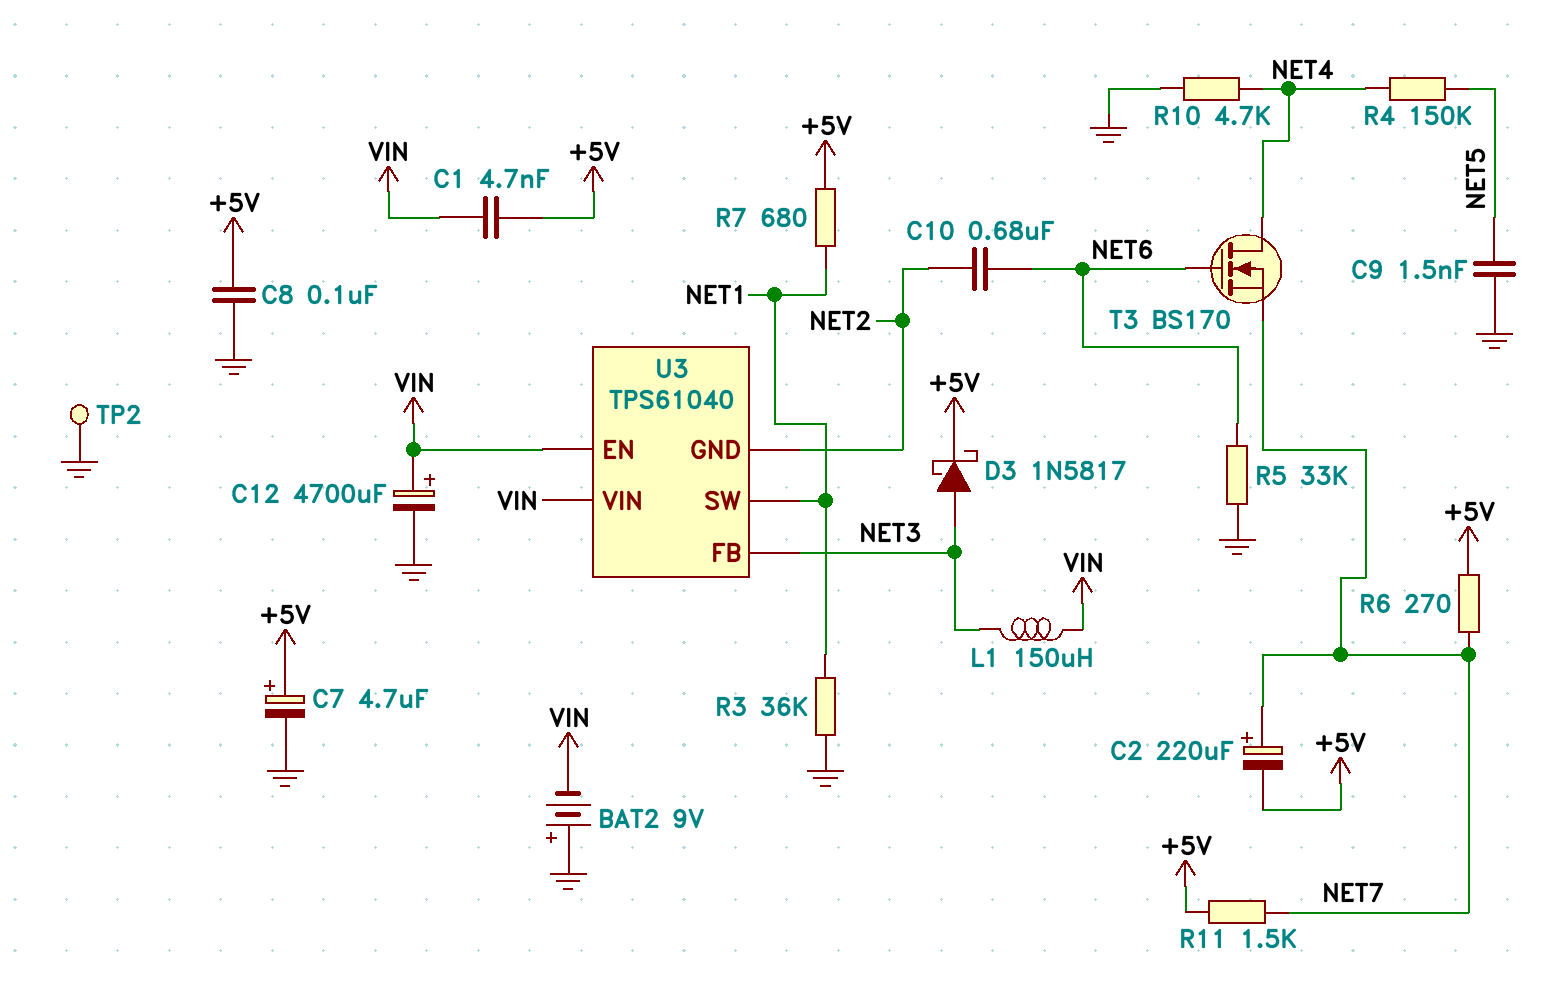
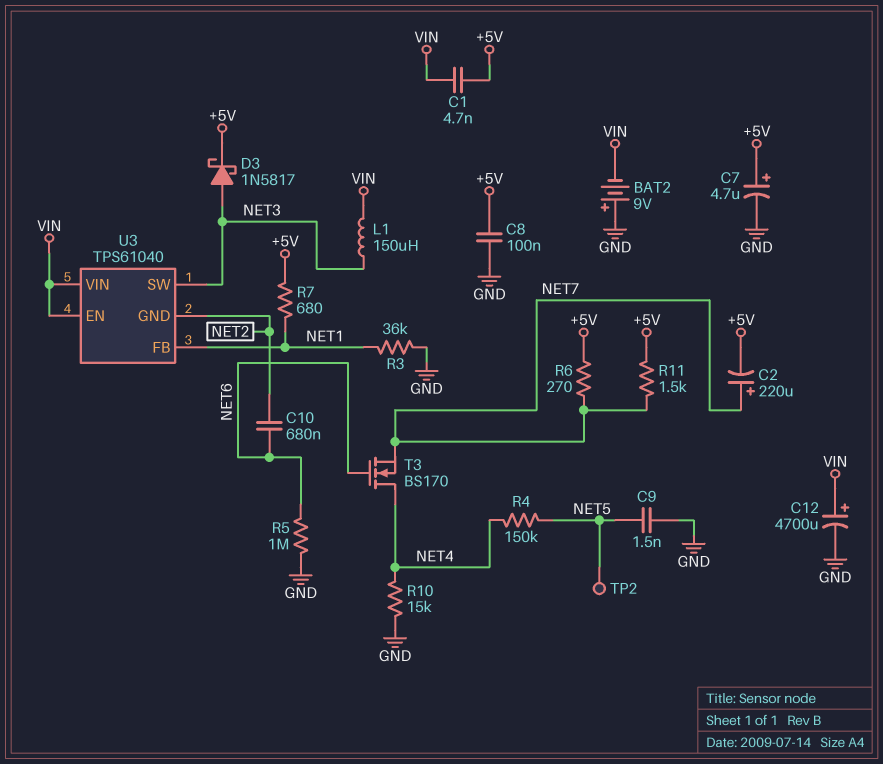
R5: 33k (GND, NET6) -> 1M (GND, NET6)
R10: 4.7k (GND, NET4) -> 15k (GND, NET4)
TP2: test point (GND) -> test point (NET5)
U3 pin FB: NET3 -> NET1
U3 pin SW: NET1 -> NET3

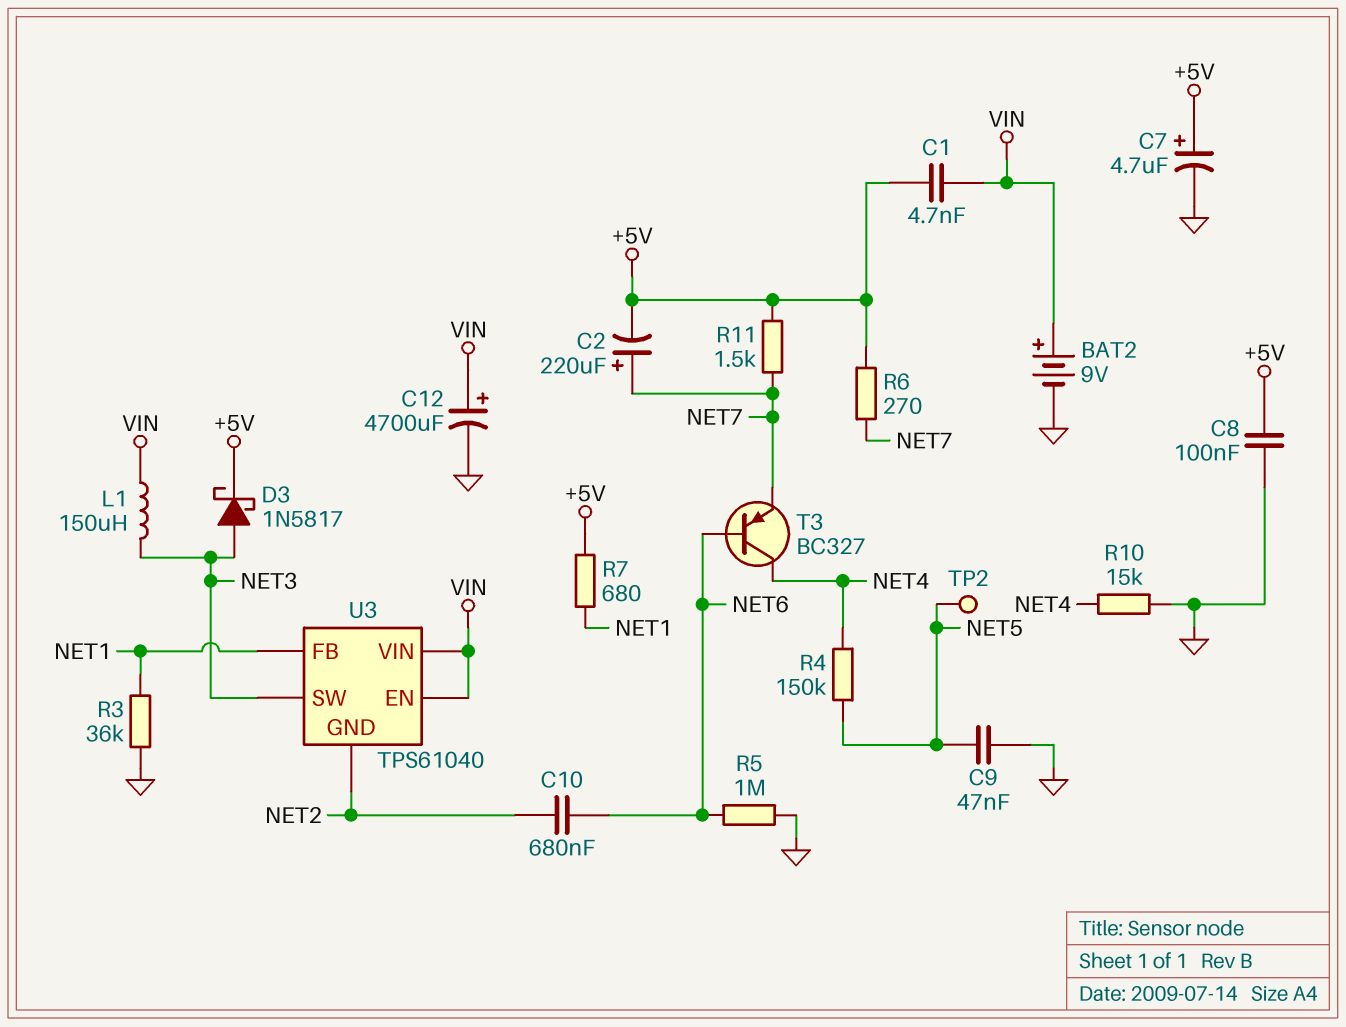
BAT2: 9V (plus GND, minus VIN) -> 9V (plus VIN, minus GND)
C9: 1.5nF (GND, NET5) -> 47nF (GND, NET5)
T3: NMOS BS170 (G NET6, D NET4, S NET7) -> PNP BC327 (B NET6, C NET4, E NET7)

